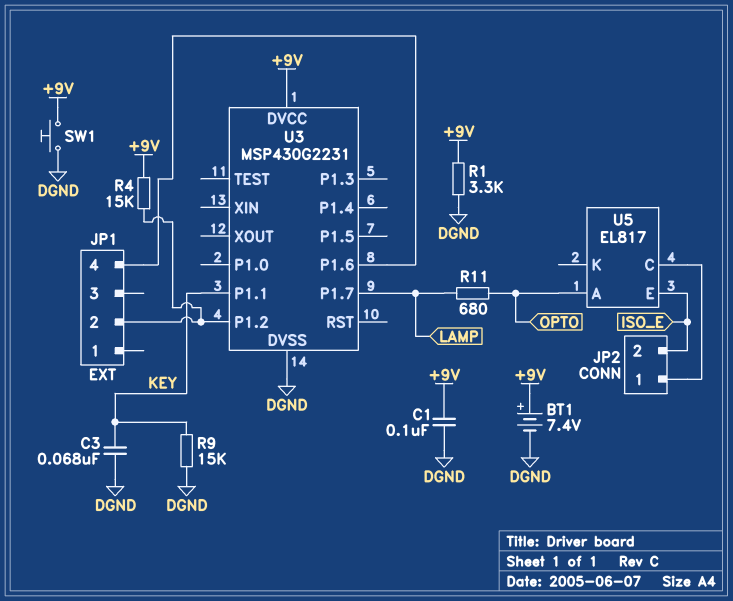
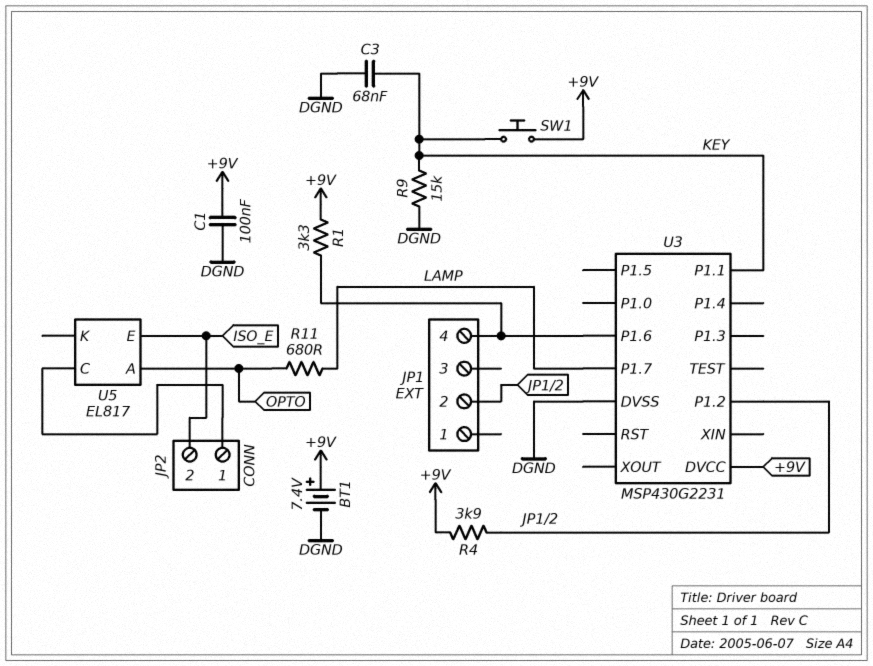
R1: 3.3k (+9V, DGND) -> 3.3k (+9V, JP1/4)
R4: 15k (+9V, JP1/2) -> 3.9k (+9V, JP1/2)
SW1: button (+9V, DGND) -> button (+9V, KEY)

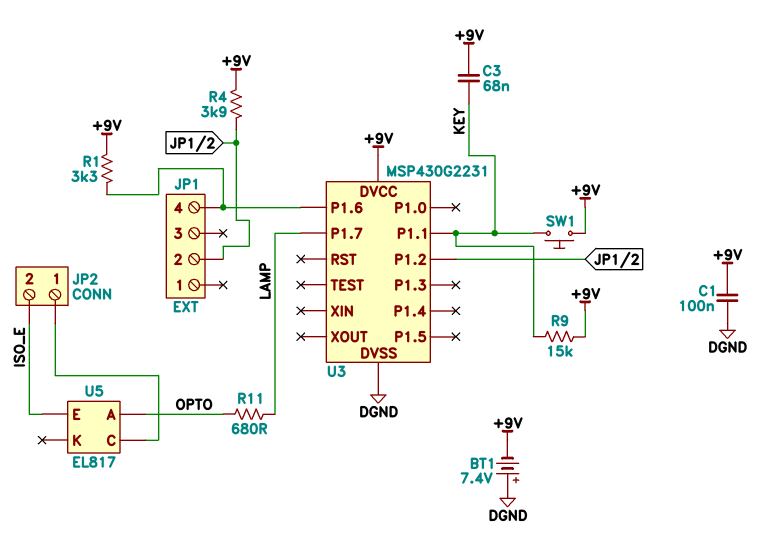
BT1: 7.4V (plus +9V, minus DGND) -> 7.4V (plus DGND, minus +9V)
C3: 68nF (DGND, KEY) -> 68nF (+9V, KEY)
R9: 15k (DGND, KEY) -> 15k (+9V, KEY)

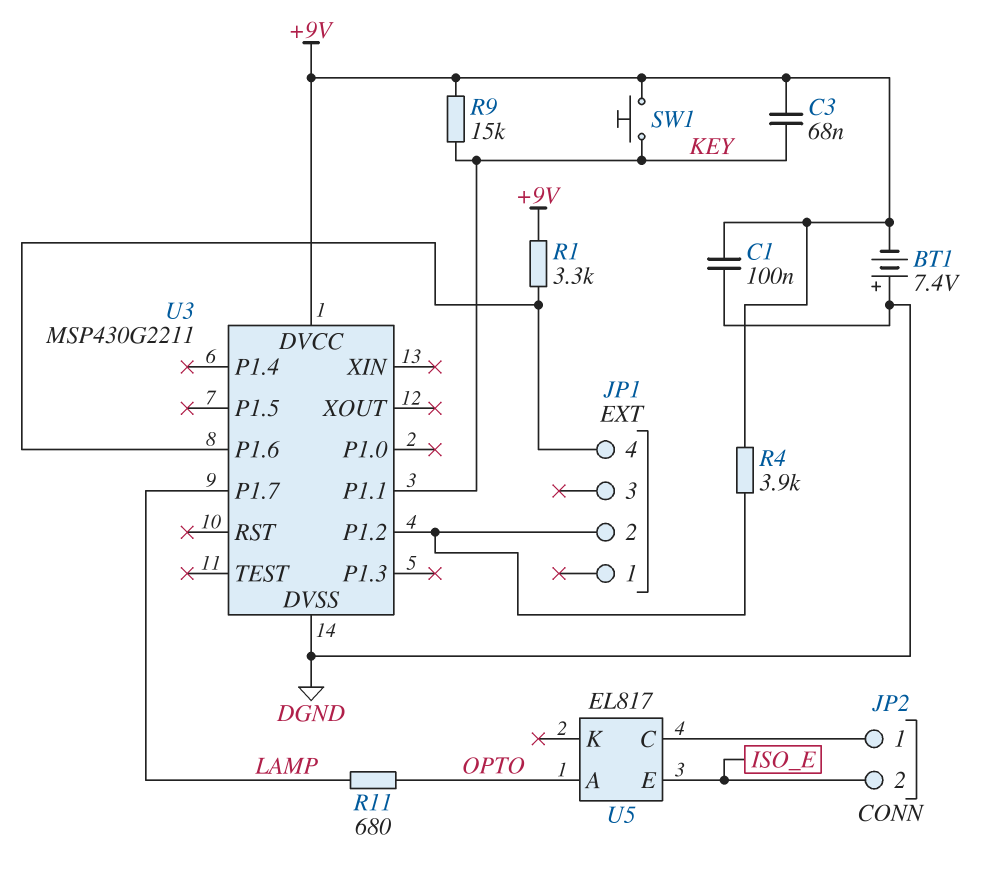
U3: MSP430G2231 -> MSP430G2211

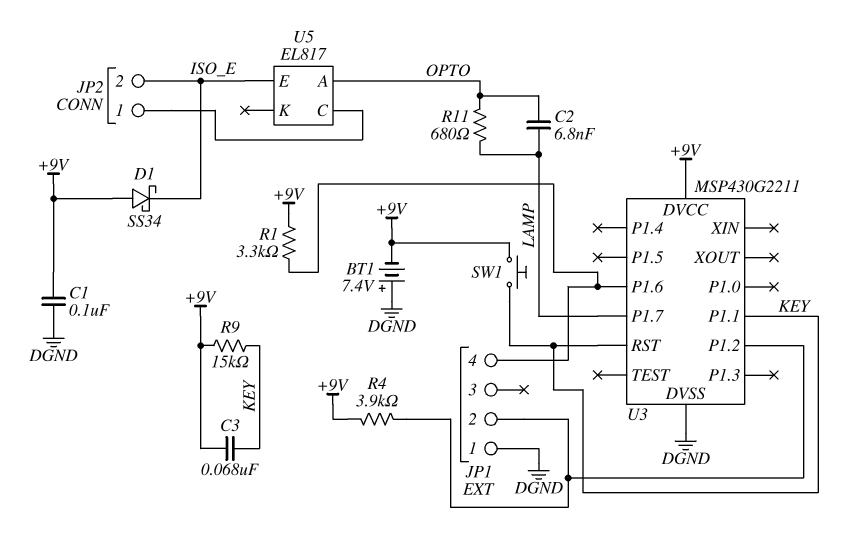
C2: none -> 6.8nF (LAMP, OPTO)
D1: none -> schottky SS34 (A +9V, K ISO_E)
JP1 pin 1: none -> DGND
U3 pin RST: none -> KEY

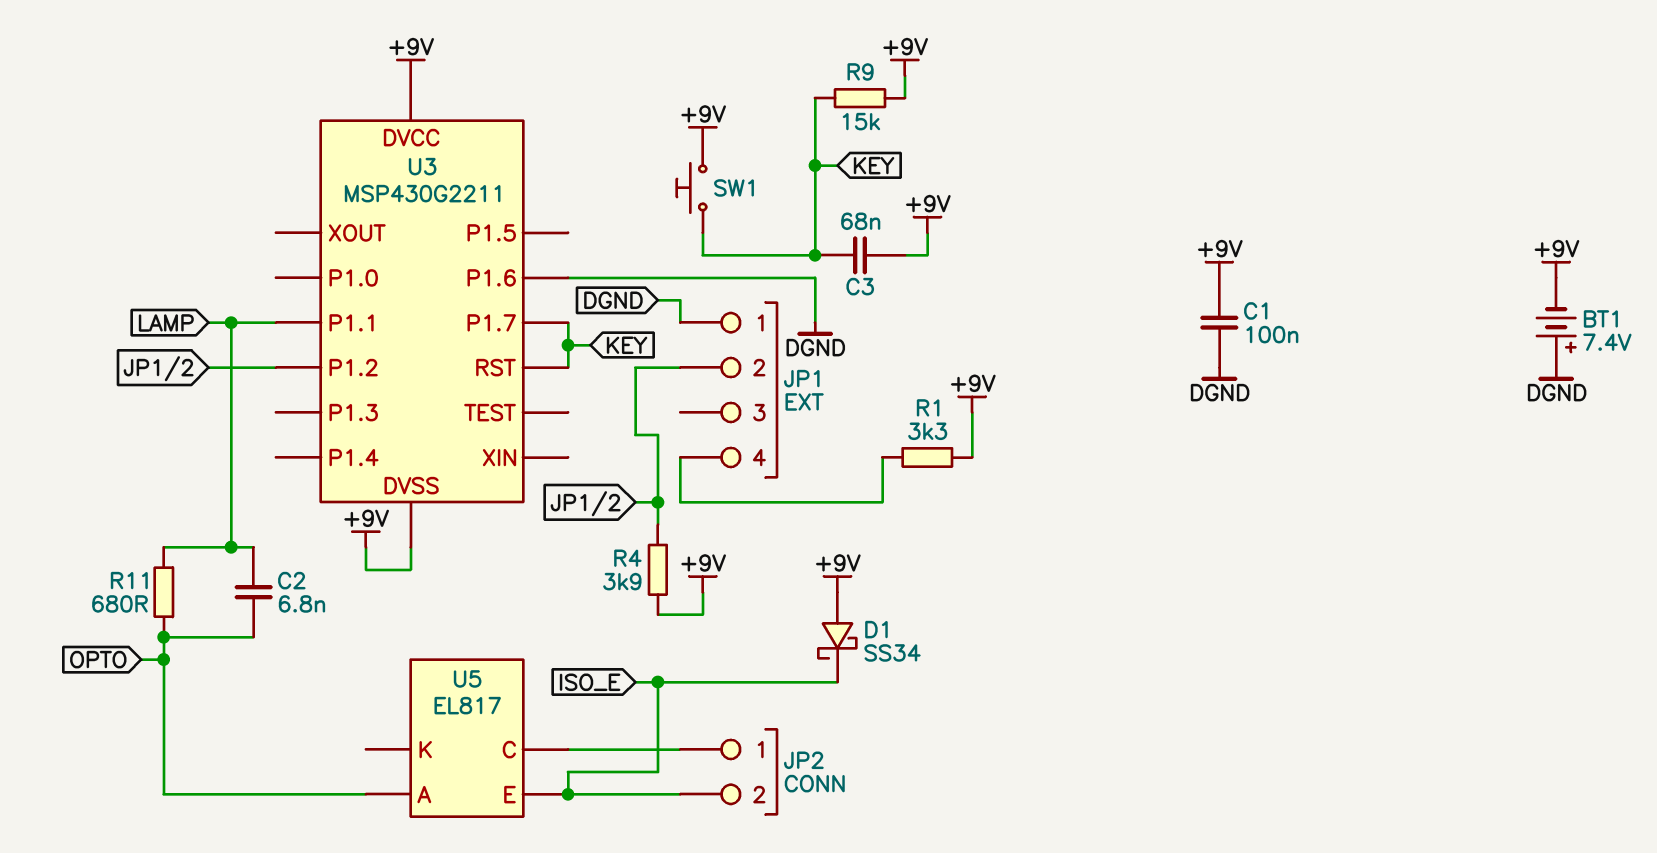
U3 pin DVSS: DGND -> +9V
U3 pin P1.1: KEY -> LAMP
U3 pin P1.6: JP1/4 -> DGND
U3 pin P1.7: LAMP -> KEY

